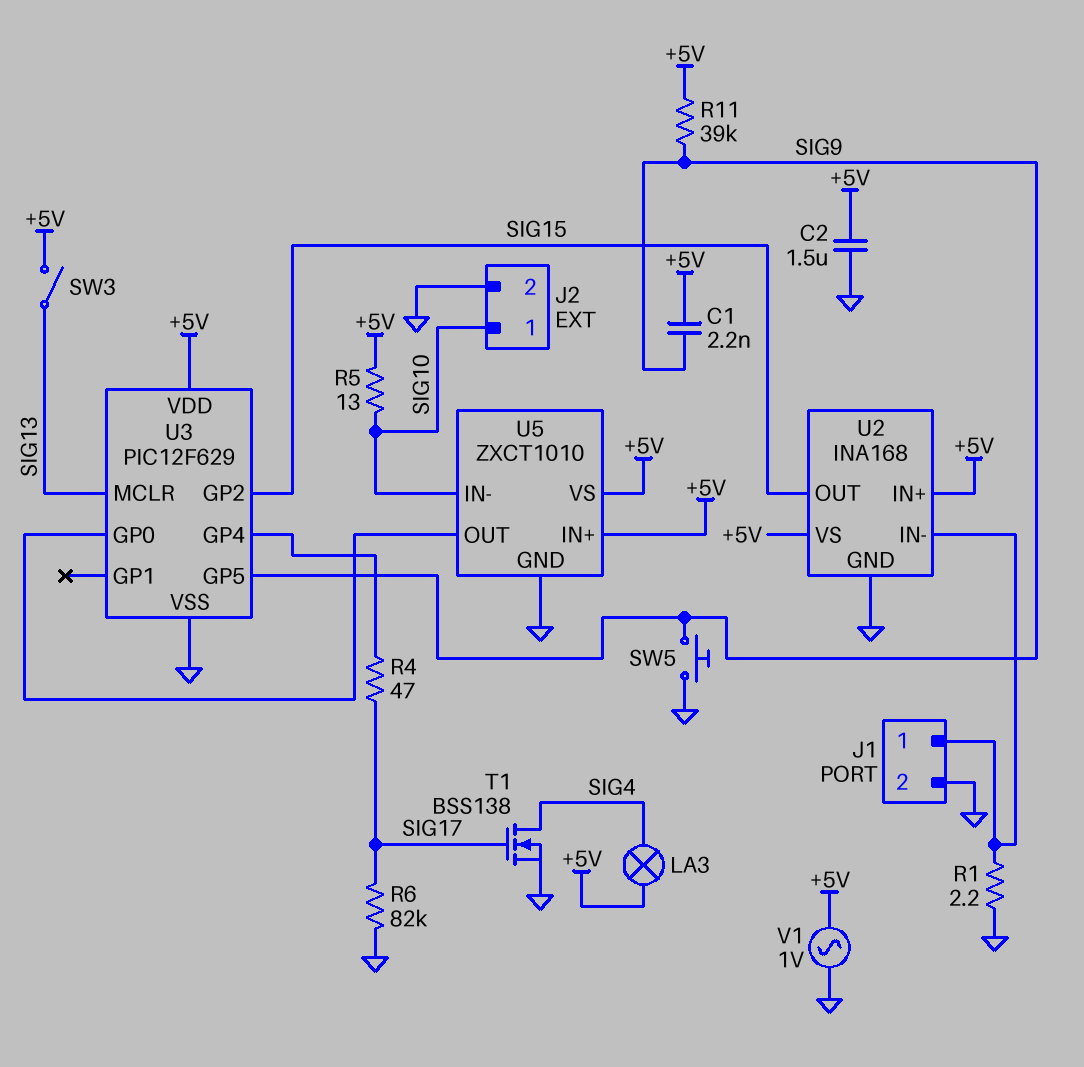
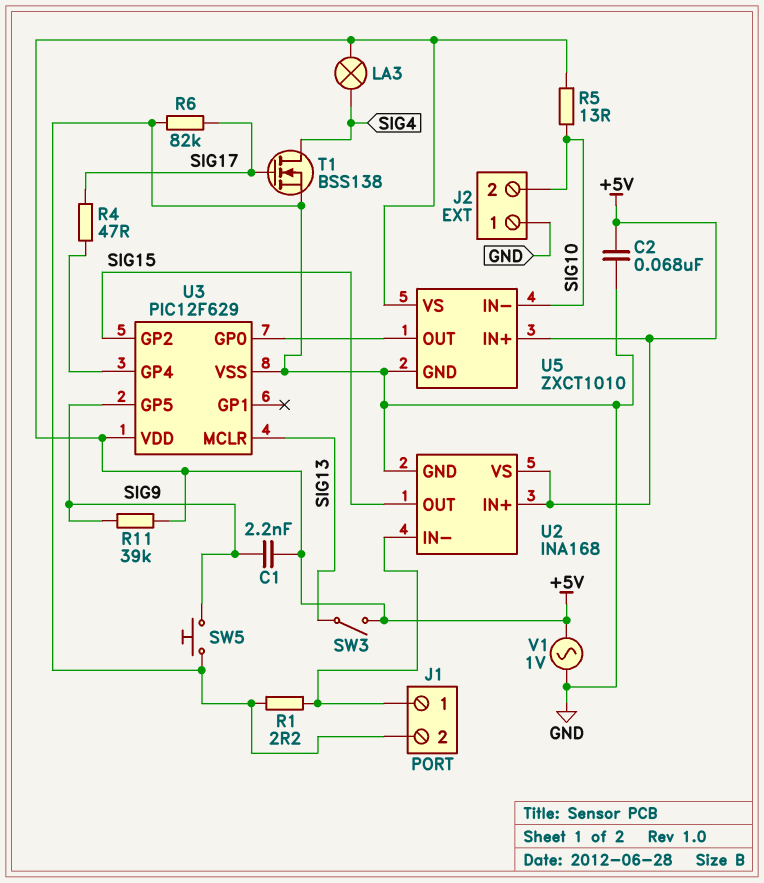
C2: 1.5uF (+5V, GND) -> 68nF (+5V, GND)
J2 pin 1: SIG10 -> GND
J2 pin 2: GND -> SIG10

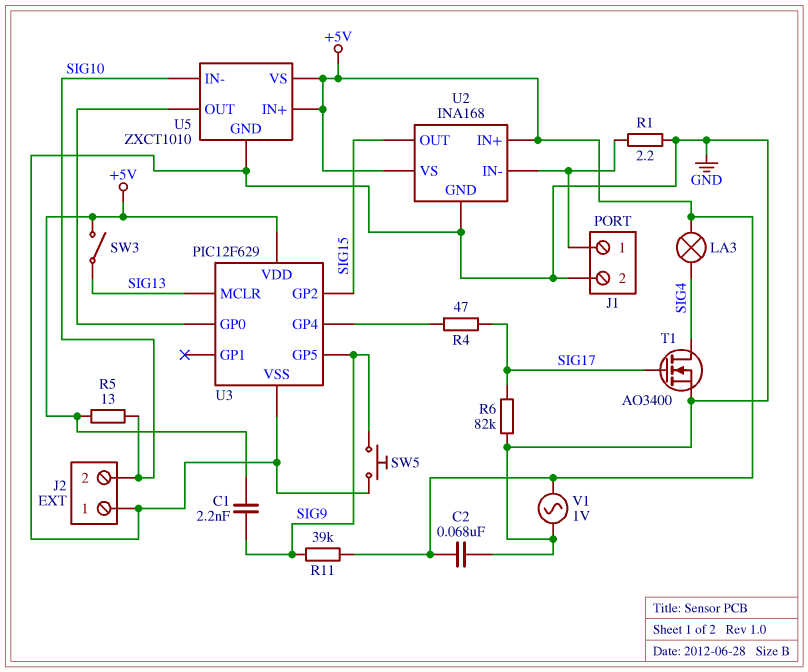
T1: NMOS BSS138 (G SIG17, D SIG4, S GND) -> NMOS AO3400 (G SIG17, D SIG4, S GND)

